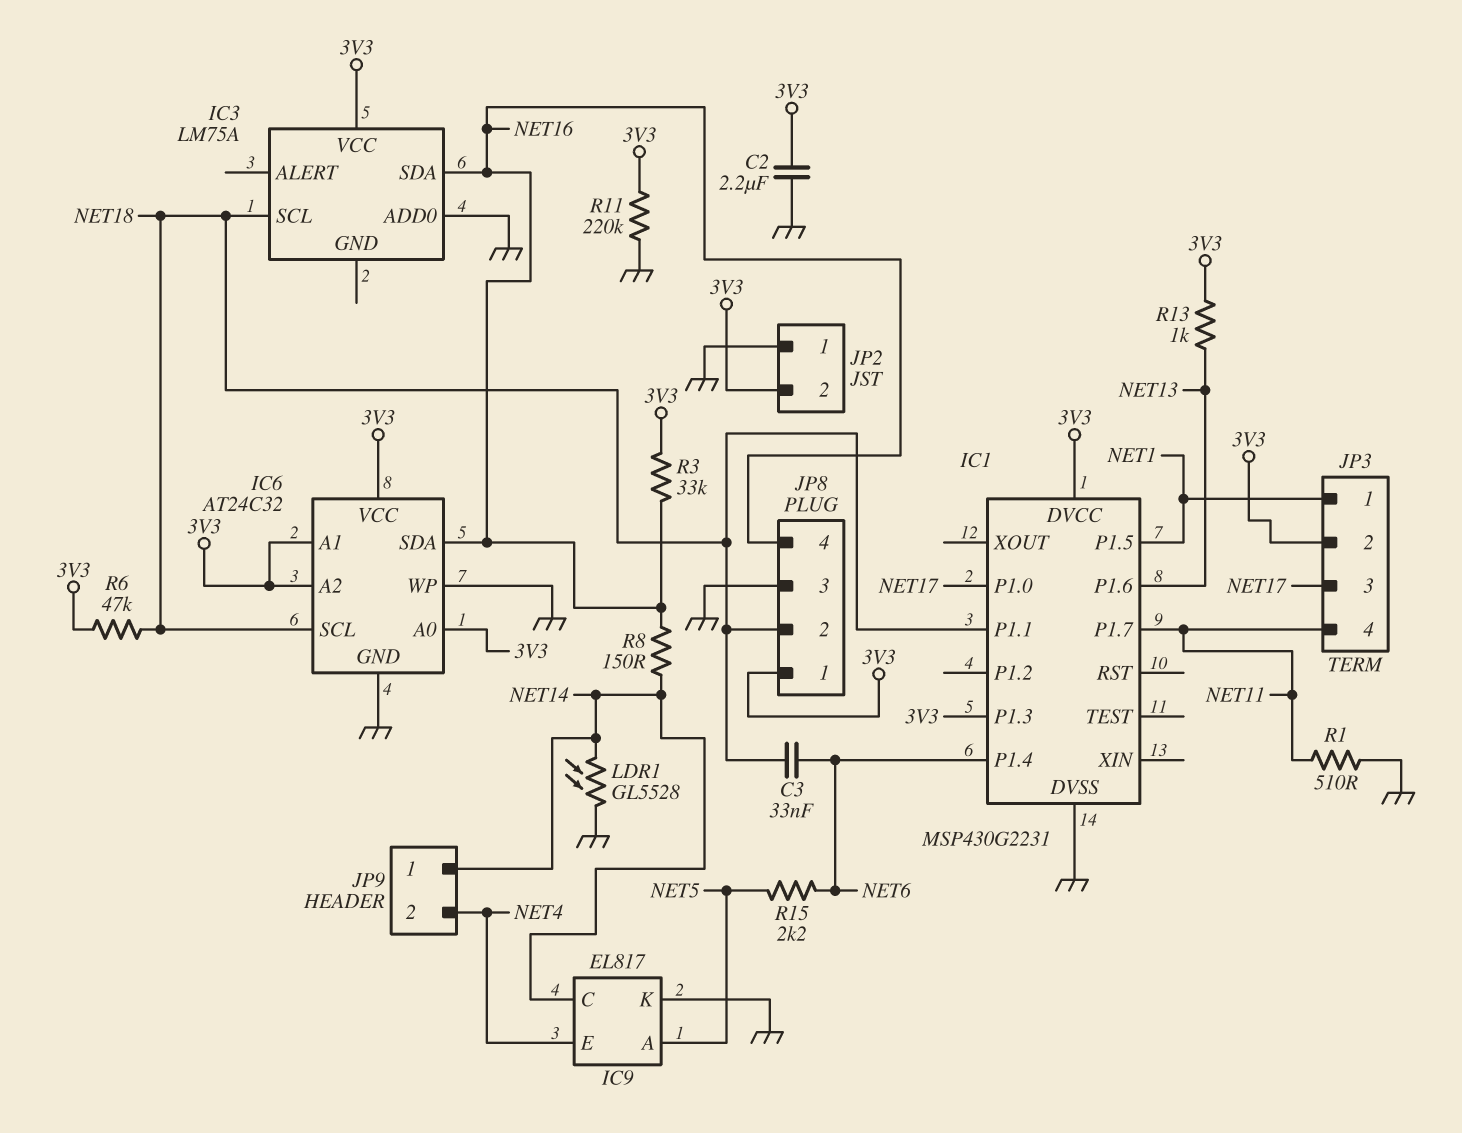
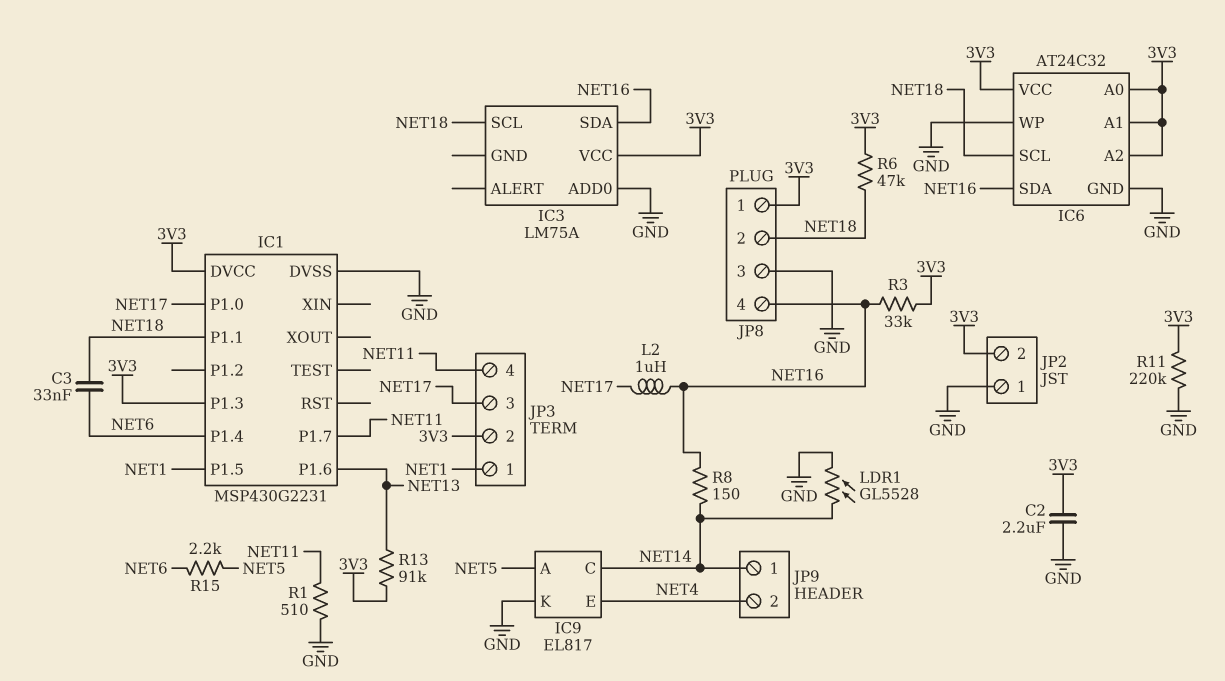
L2: none -> 1uH (NET16, NET17)
R13: 1k (3V3, NET13) -> 91k (3V3, NET13)

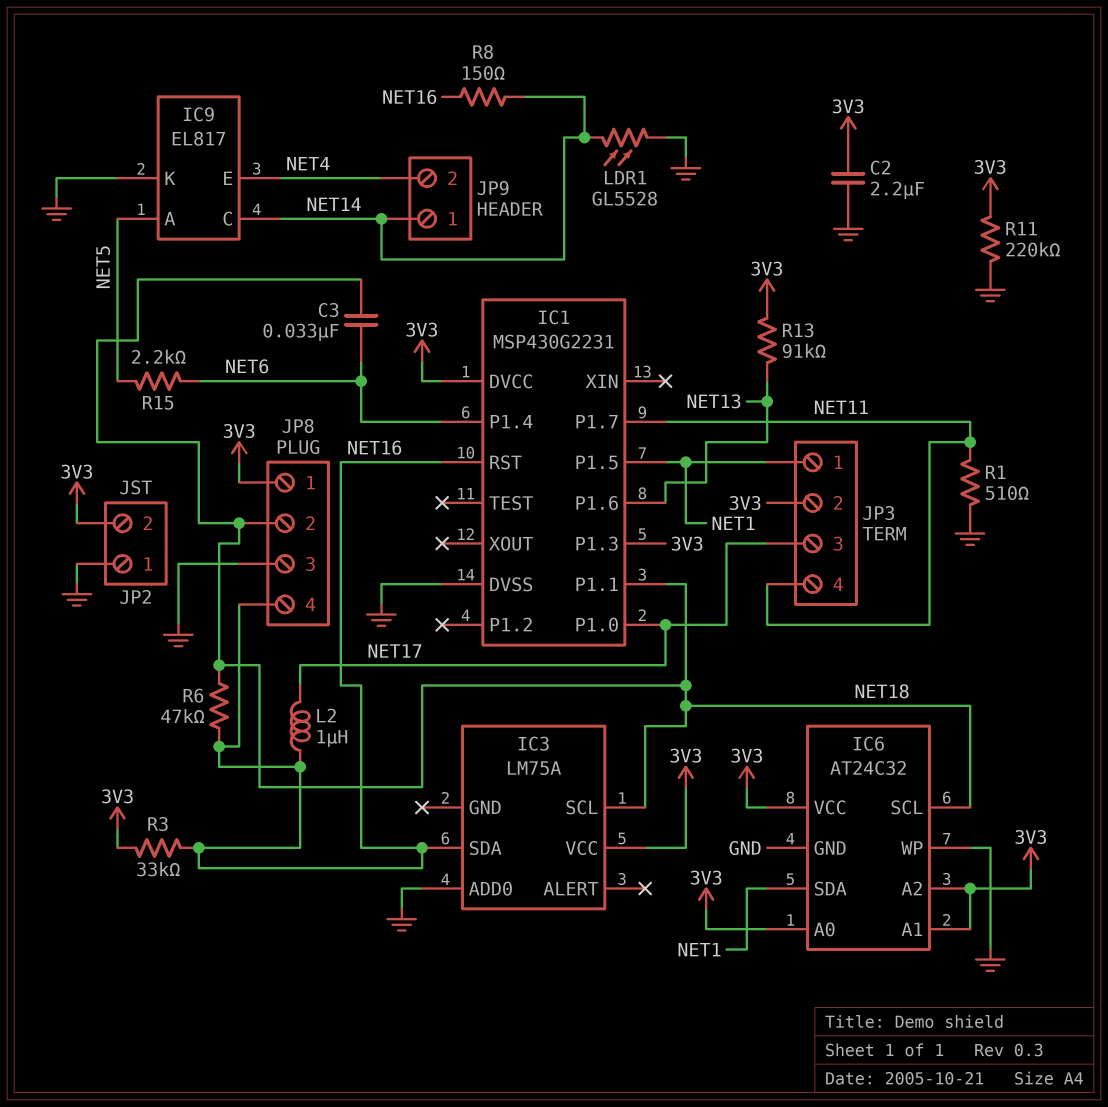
IC1 pin RST: none -> NET16
IC6 pin SDA: NET16 -> NET1
R6: 47k (3V3, NET18) -> 47k (NET16, NET18)

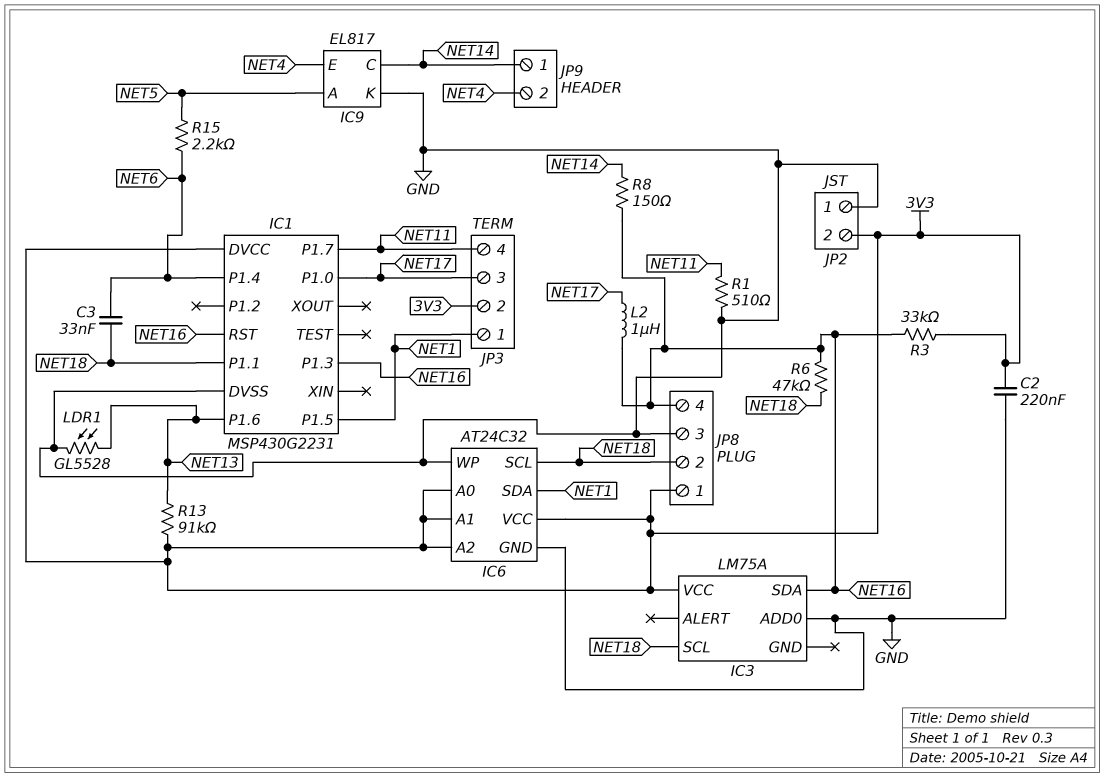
C2: 2.2uF (3V3, GND) -> 220nF (3V3, GND)
IC1 pin P1.3: 3V3 -> NET16
LDR1: GL5528 (GND, NET14) -> GL5528 (GND, NET13)
R11: 220k (3V3, GND) -> none

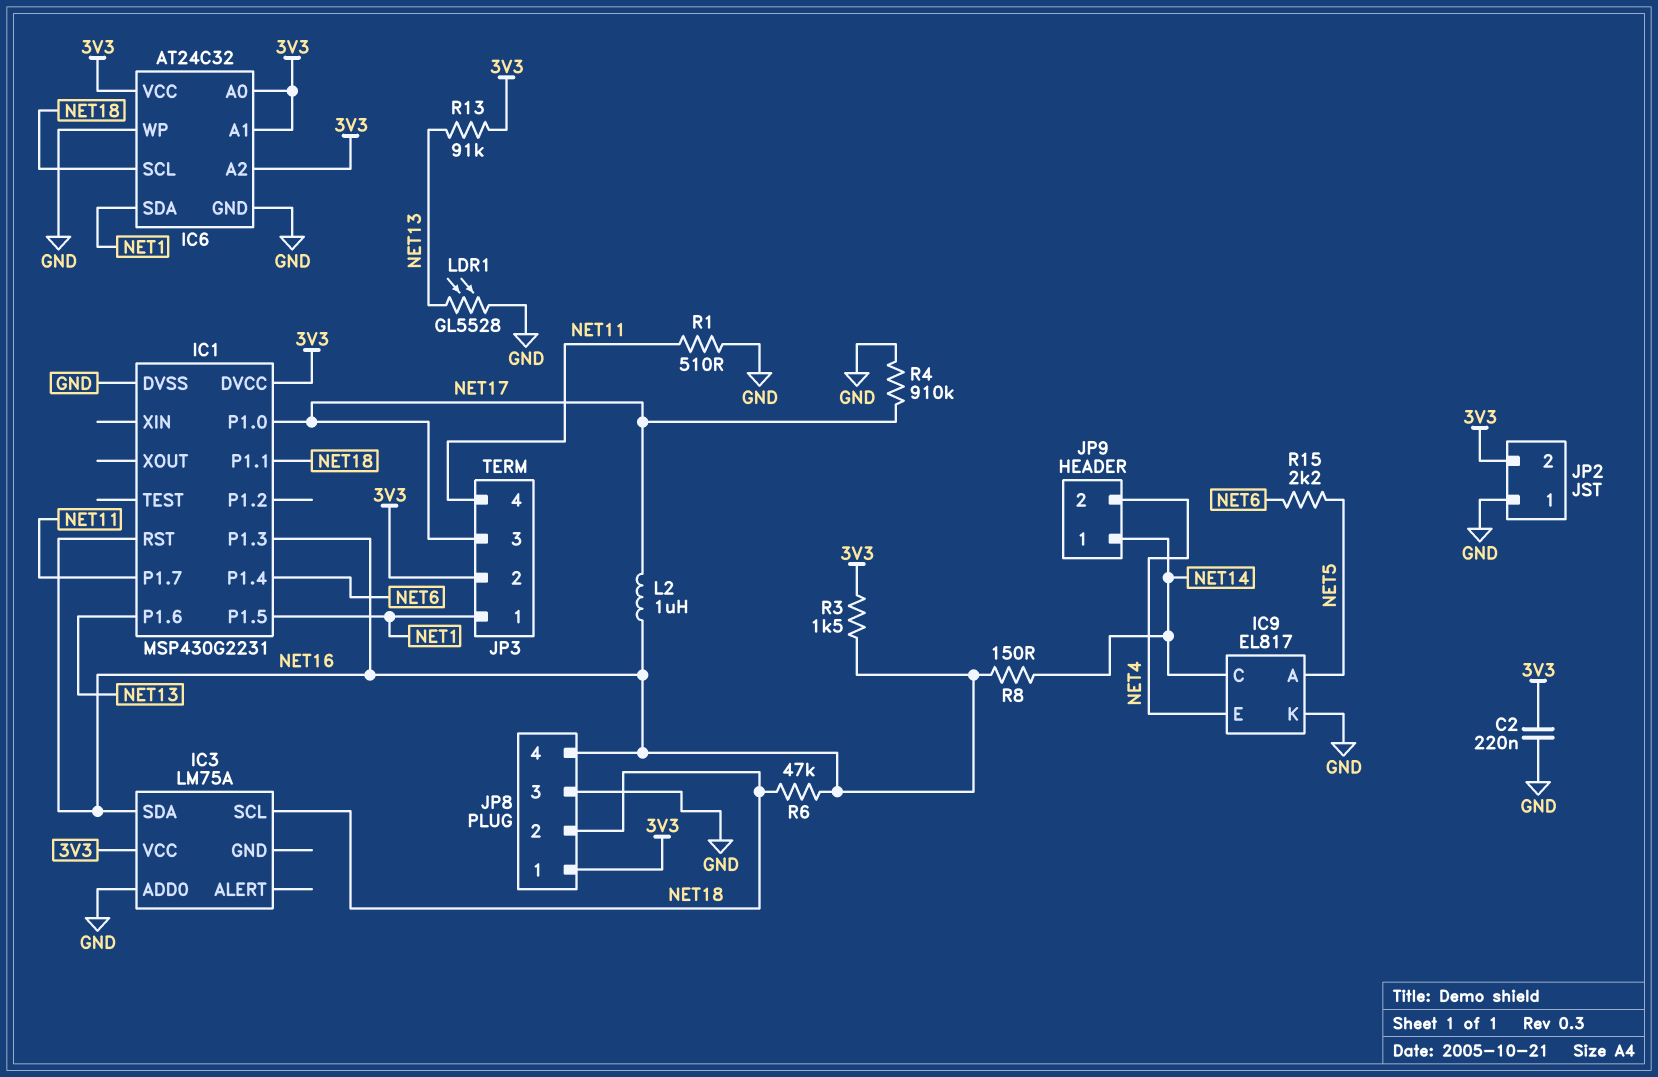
C3: 33nF (NET6, NET18) -> none
R3: 33k (3V3, NET16) -> 1.5k (3V3, NET16)
R4: none -> 910k (GND, NET17)

